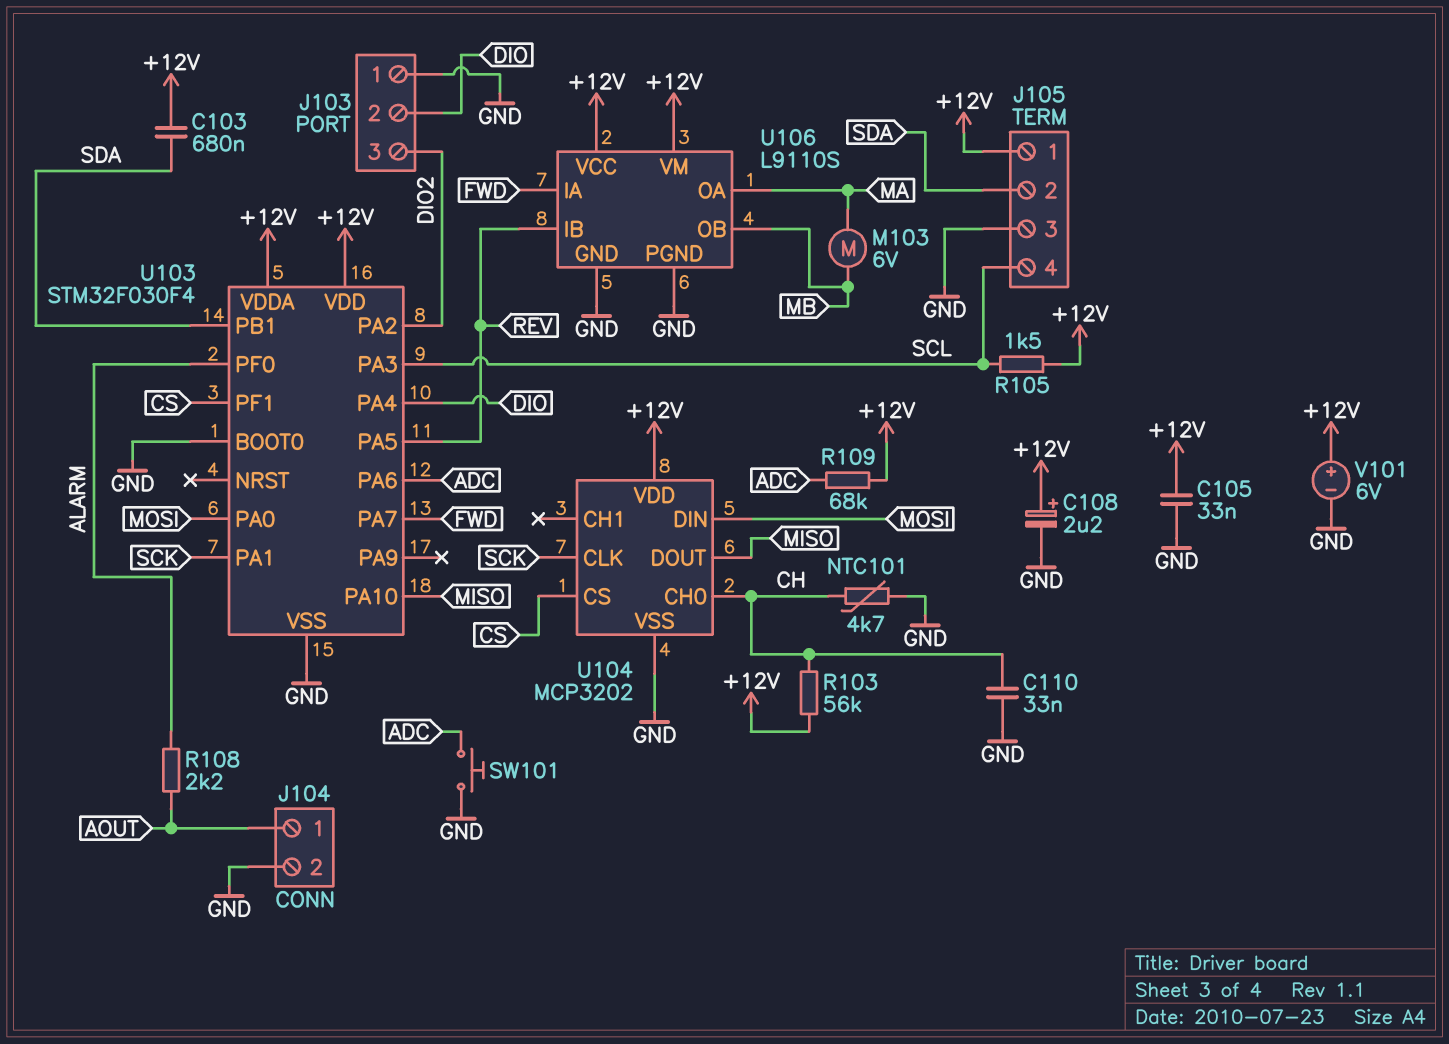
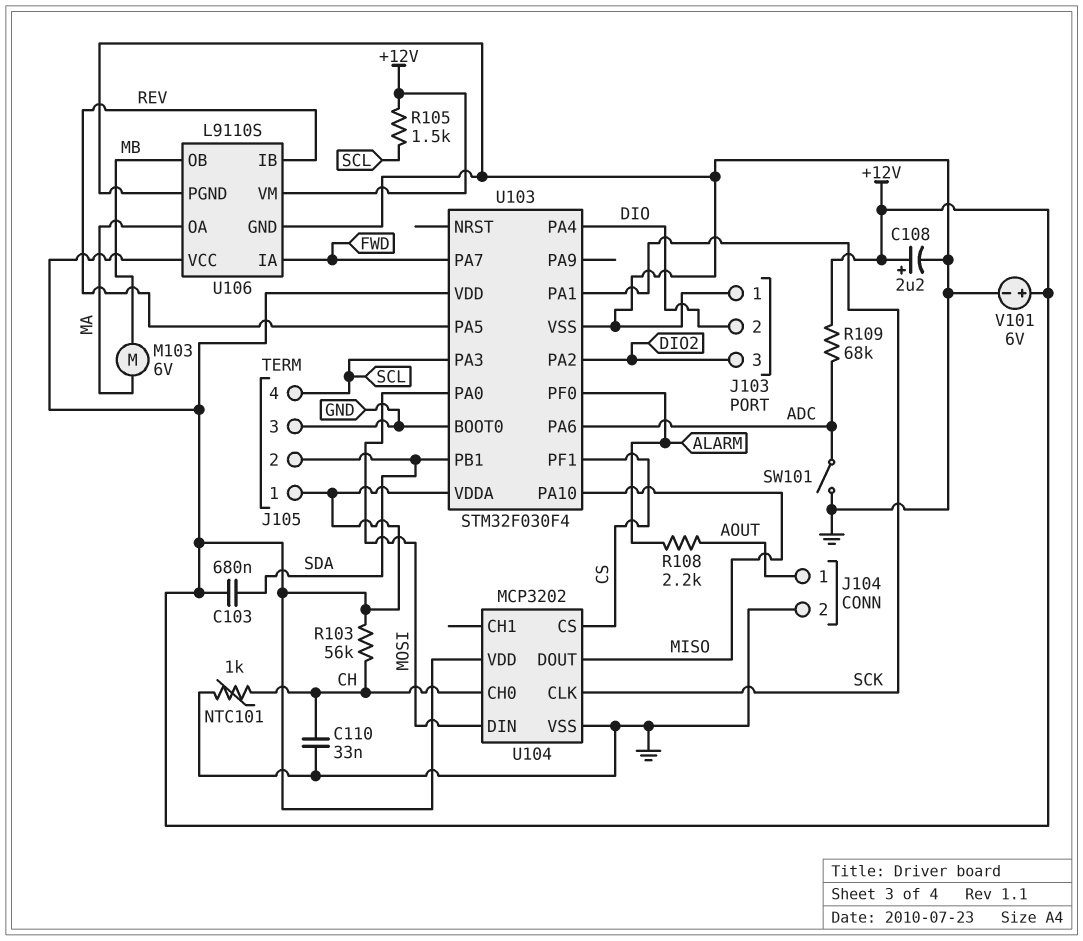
C105: 33nF (+12V, GND) -> none
NTC101: 4.7k (CH, GND) -> 1k (CH, GND)
SW101: button (ADC, GND) -> switch (ADC, GND)

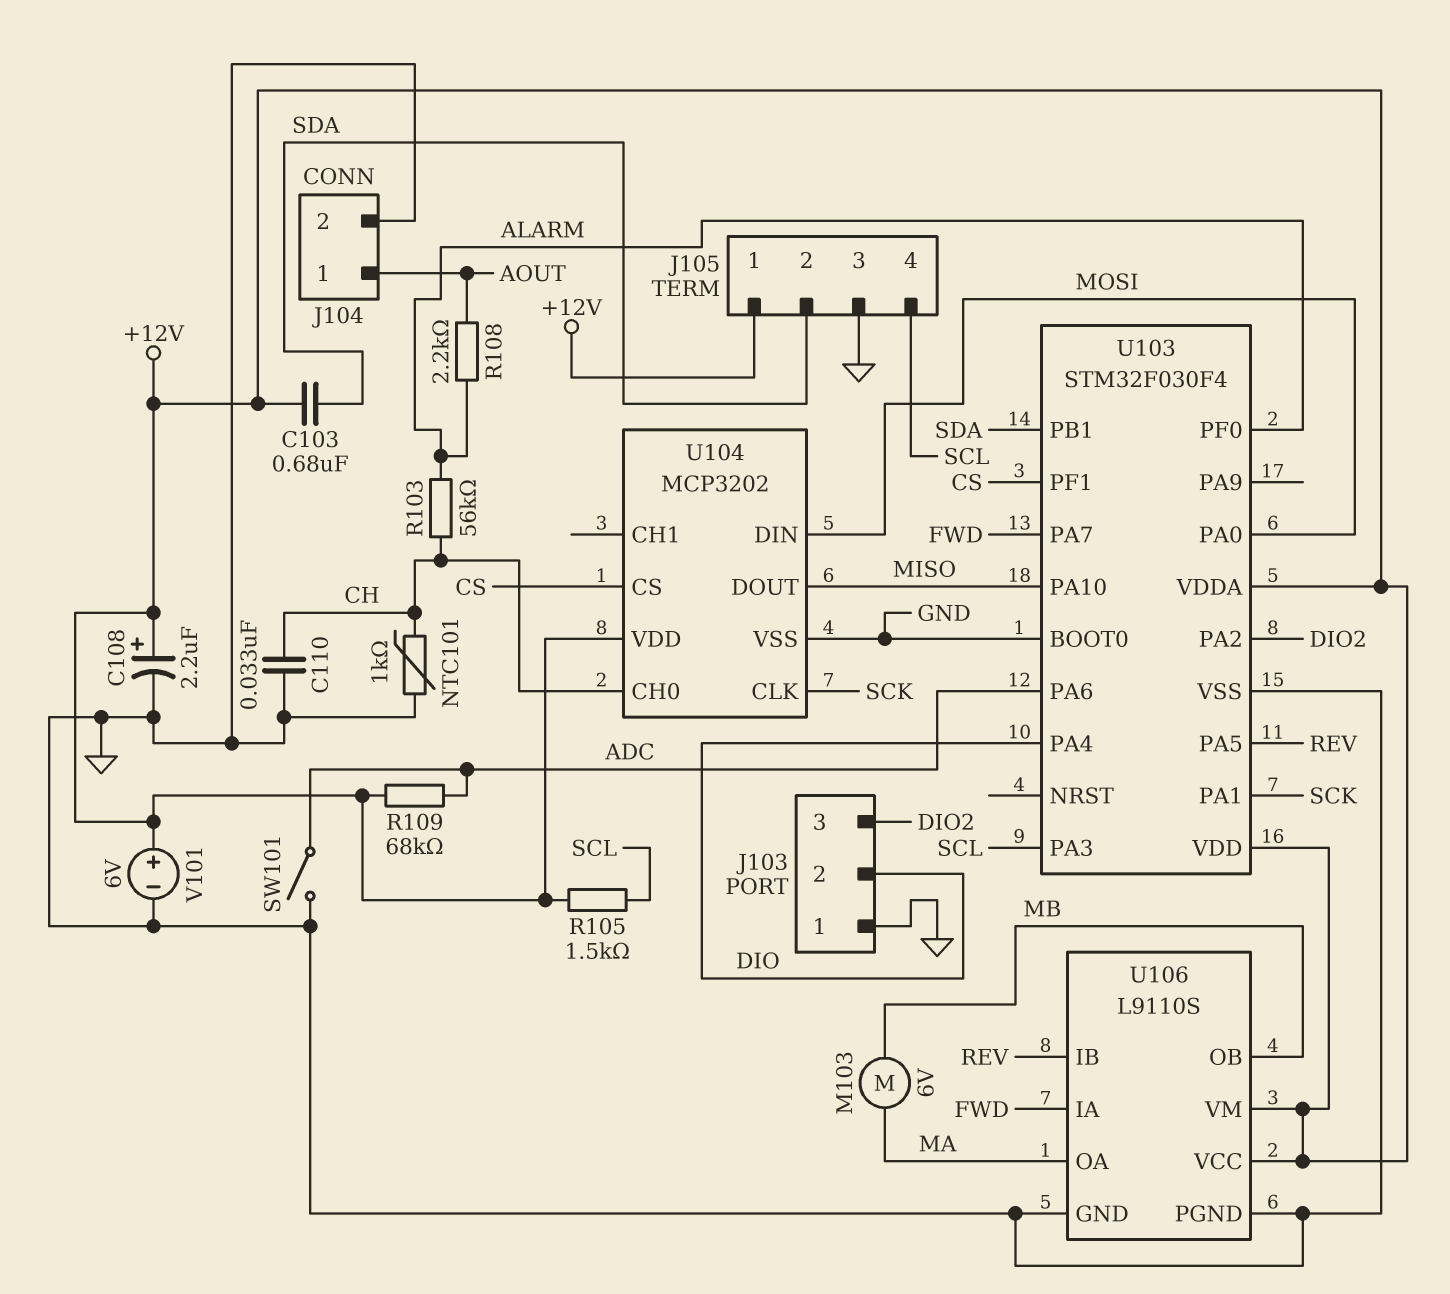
R103: 56k (+12V, CH) -> 56k (ALARM, CH)

